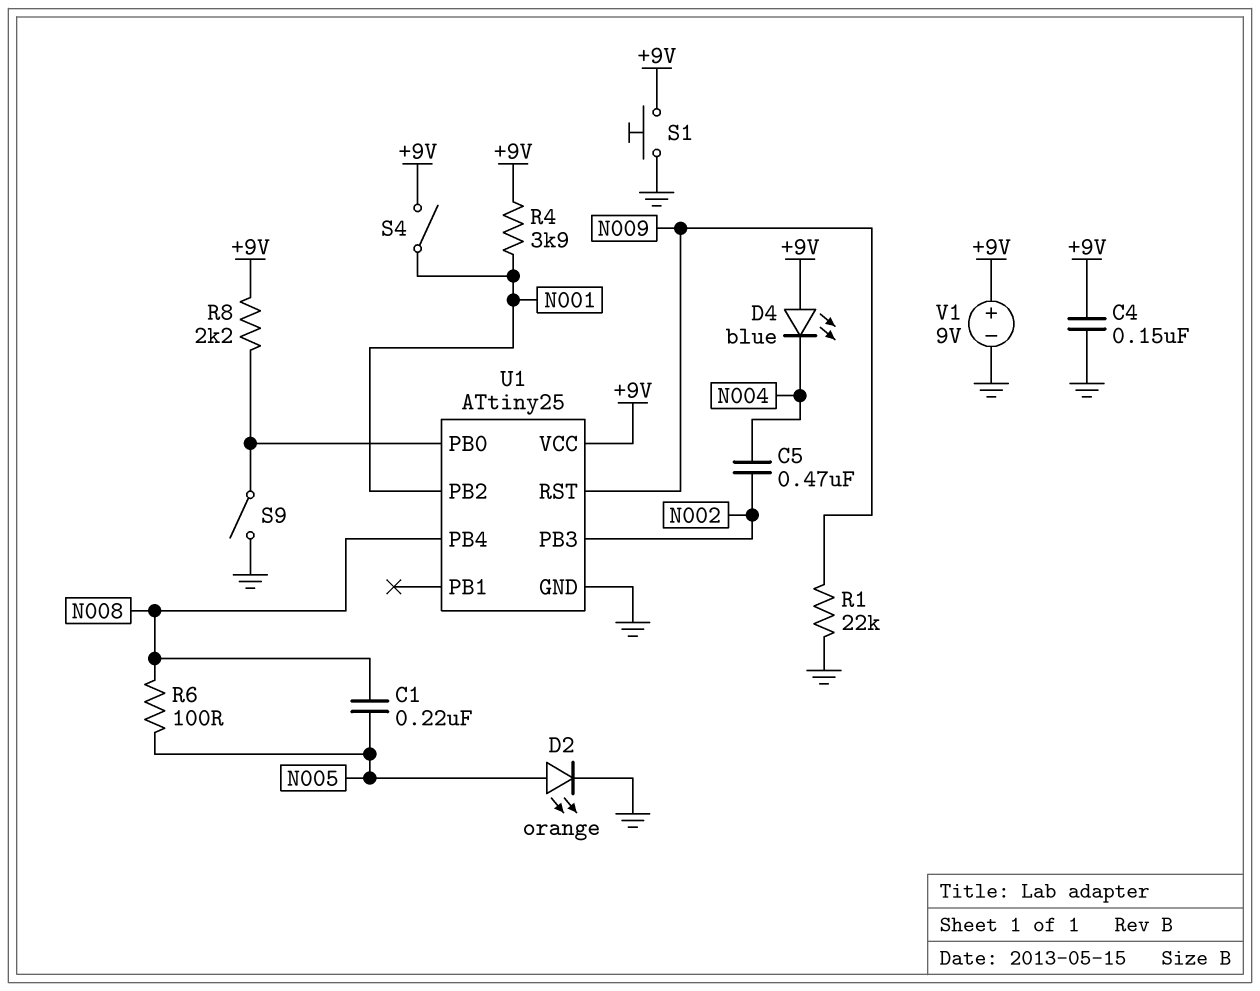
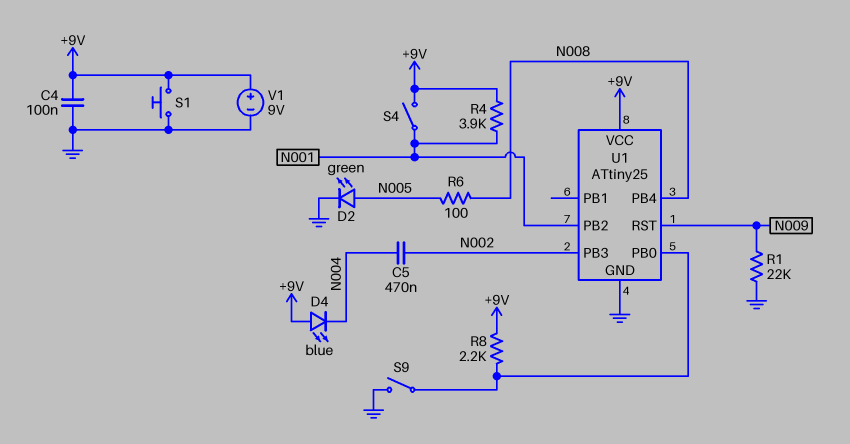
C1: 220nF (N005, N008) -> none
C4: 150nF (+9V, GND) -> 100nF (+9V, GND)
D2: LED orange (A N005, K GND) -> LED green (A N005, K GND)

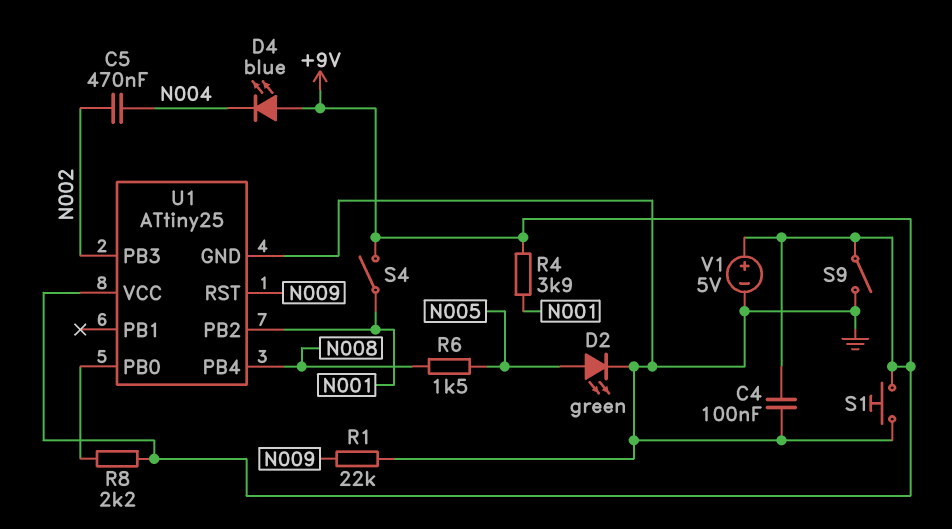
R6: 100 (N005, N008) -> 1.5k (N005, N008)
S9: switch (GND, U1/PB0) -> switch (+9V, GND)
V1: 9V (plus +9V, minus GND) -> 5V (plus +9V, minus GND)

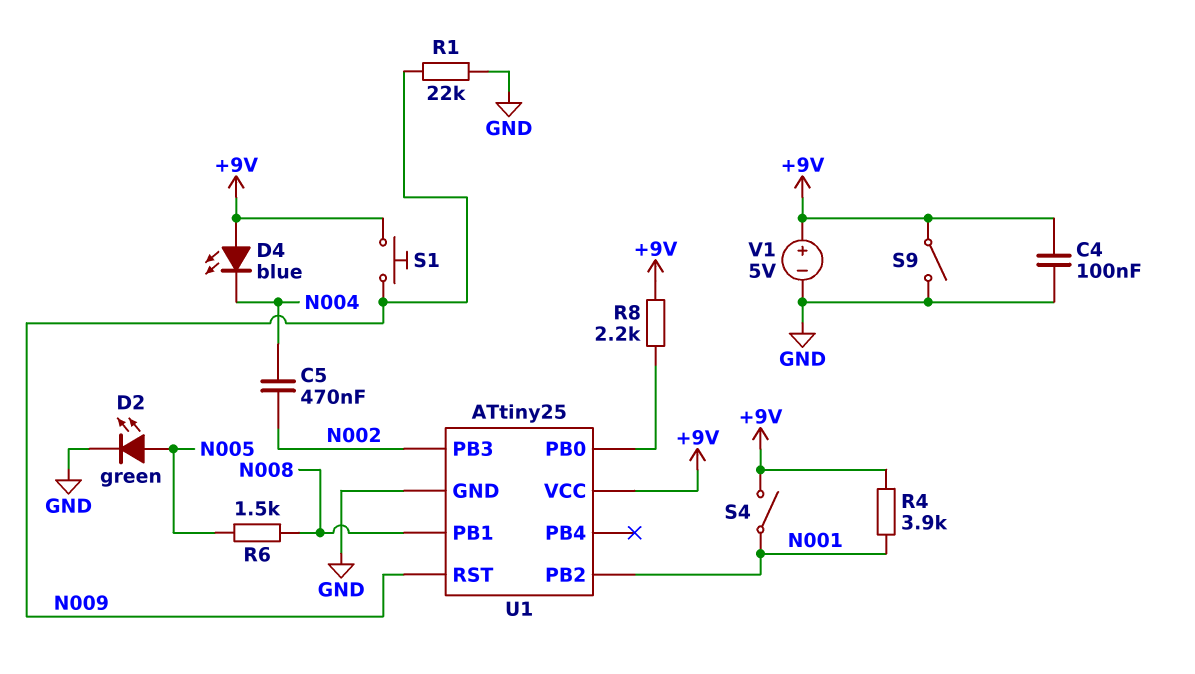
S1: button (+9V, GND) -> button (+9V, N009)
U1 pin PB1: none -> N008
U1 pin PB4: N008 -> none

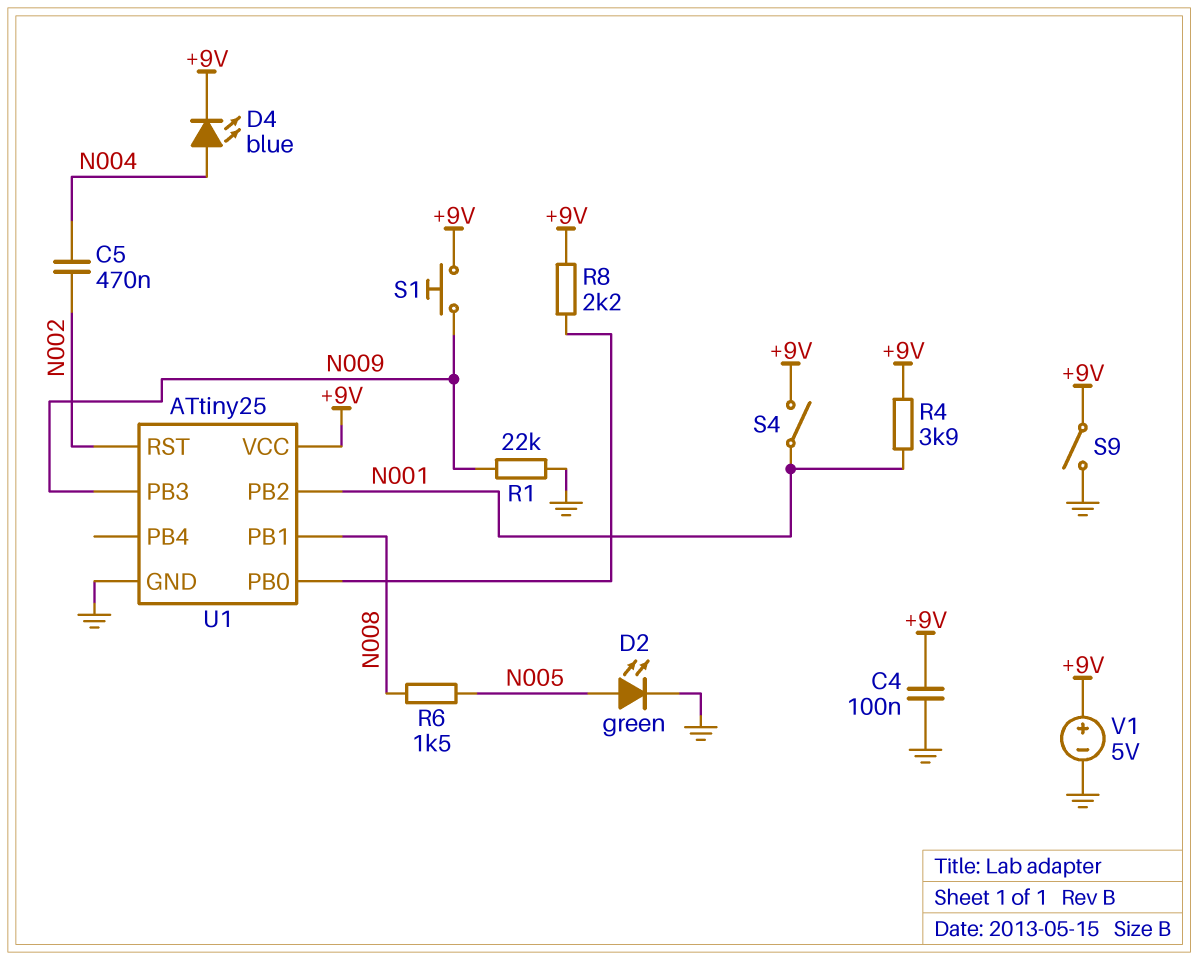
D4: LED blue (A +9V, K N004) -> LED blue (A N004, K +9V)
U1 pin PB3: N002 -> N009
U1 pin RST: N009 -> N002

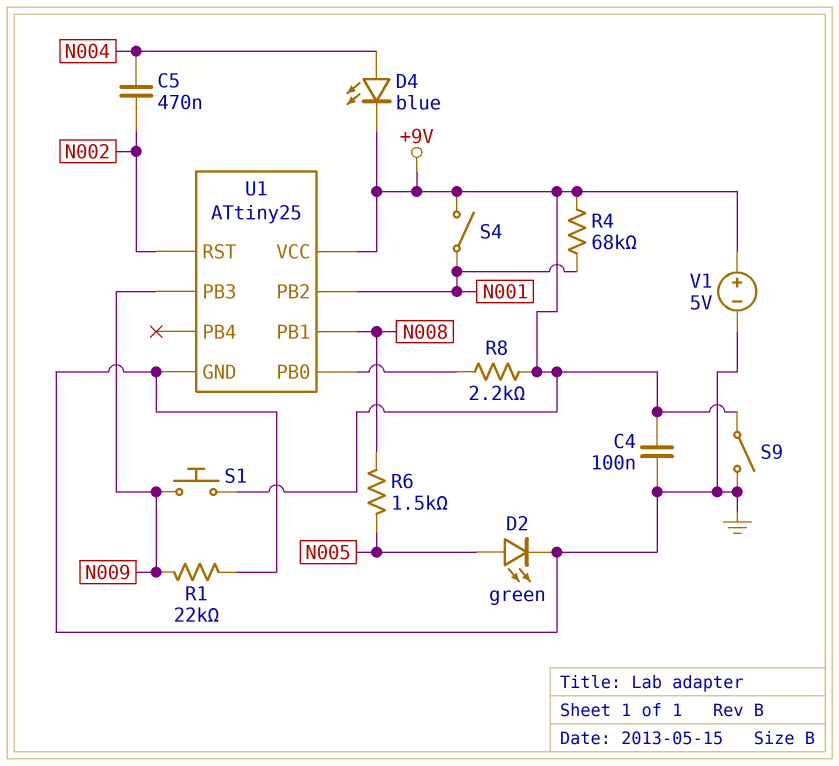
R4: 3.9k (+9V, N001) -> 68k (+9V, N001)

